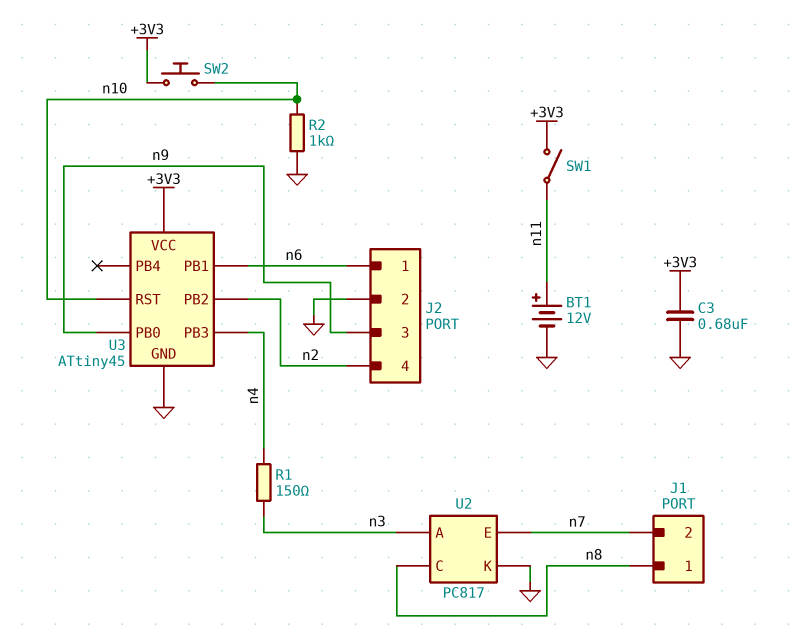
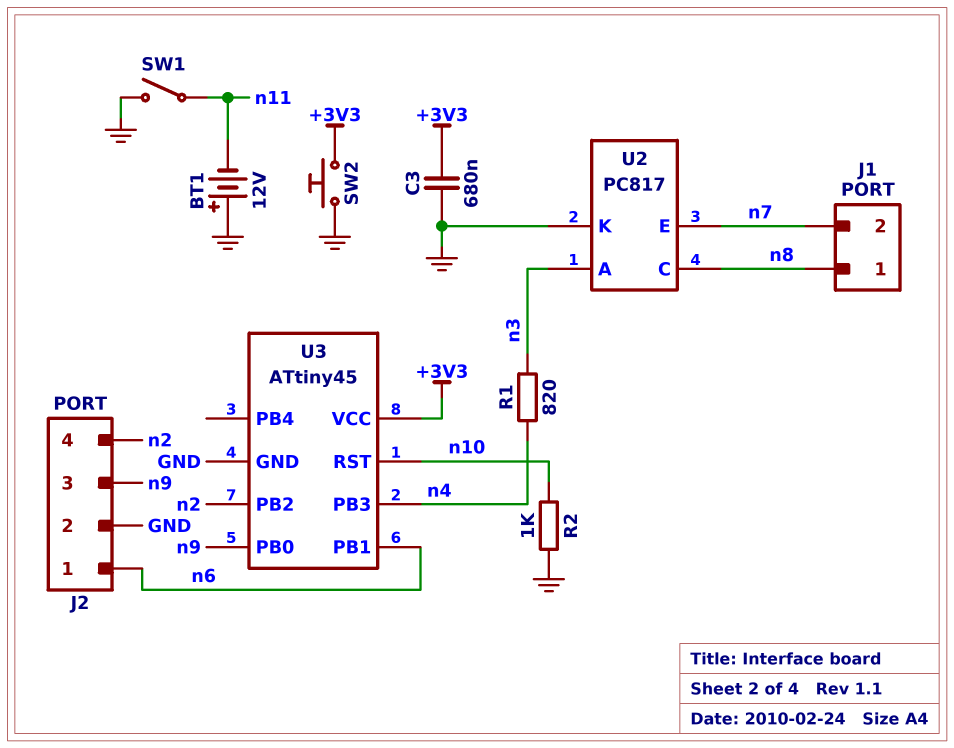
BT1: 12V (plus n11, minus GND) -> 12V (plus GND, minus n11)
R1: 150 (n3, n4) -> 820 (n3, n4)
SW1: switch (+3V3, n11) -> switch (GND, n11)
SW2: button (+3V3, n10) -> button (+3V3, GND)

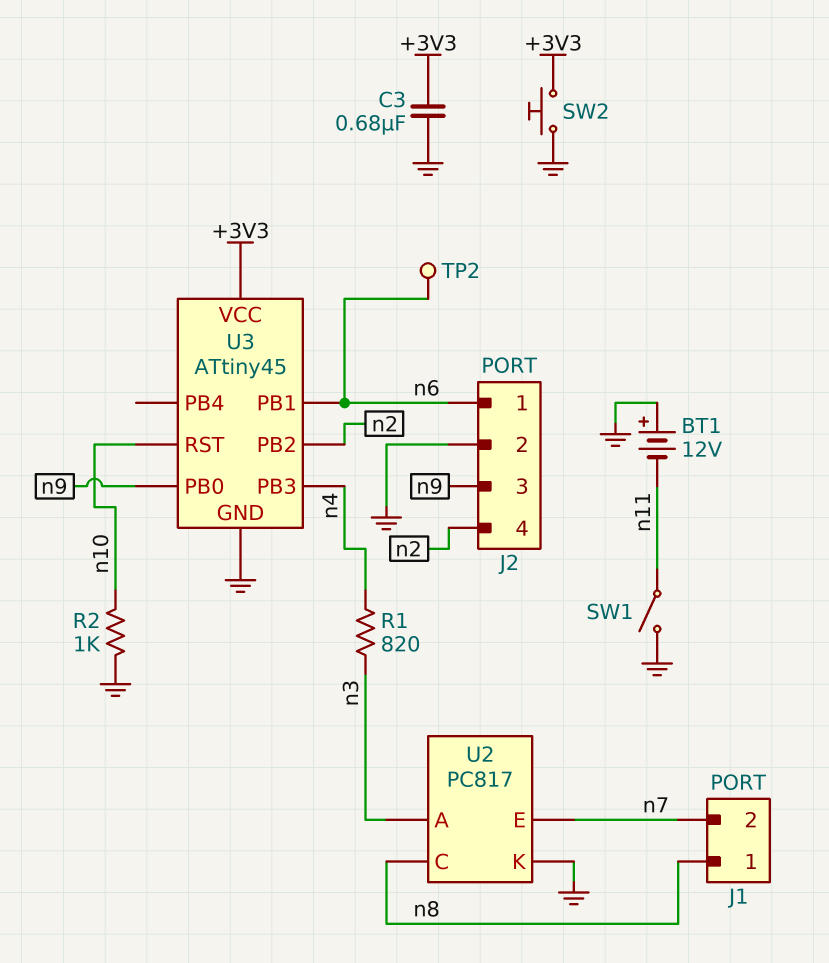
TP2: none -> test point (n6)

